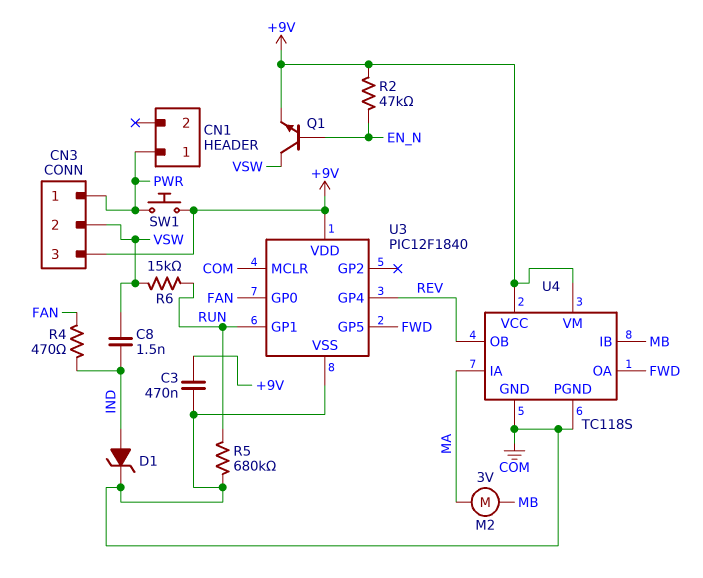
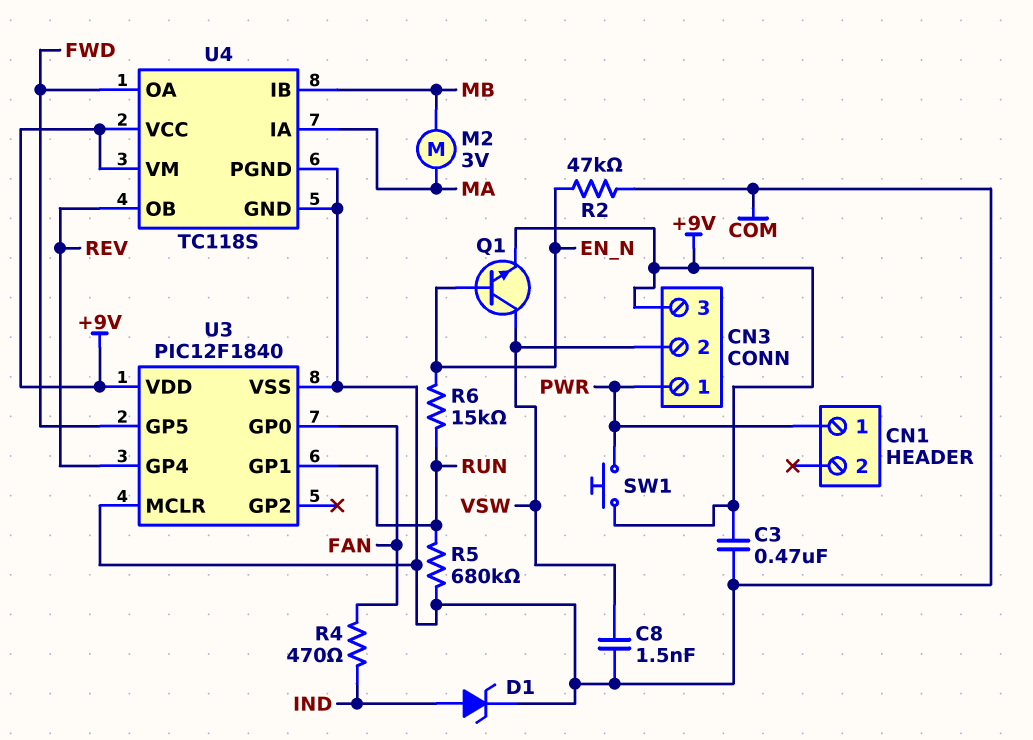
C8: 1.5nF (IND, VSW) -> 1.5nF (COM, VSW)
R2: 47k (+9V, EN_N) -> 47k (COM, EN_N)
R6: 15k (RUN, VSW) -> 15k (EN_N, RUN)

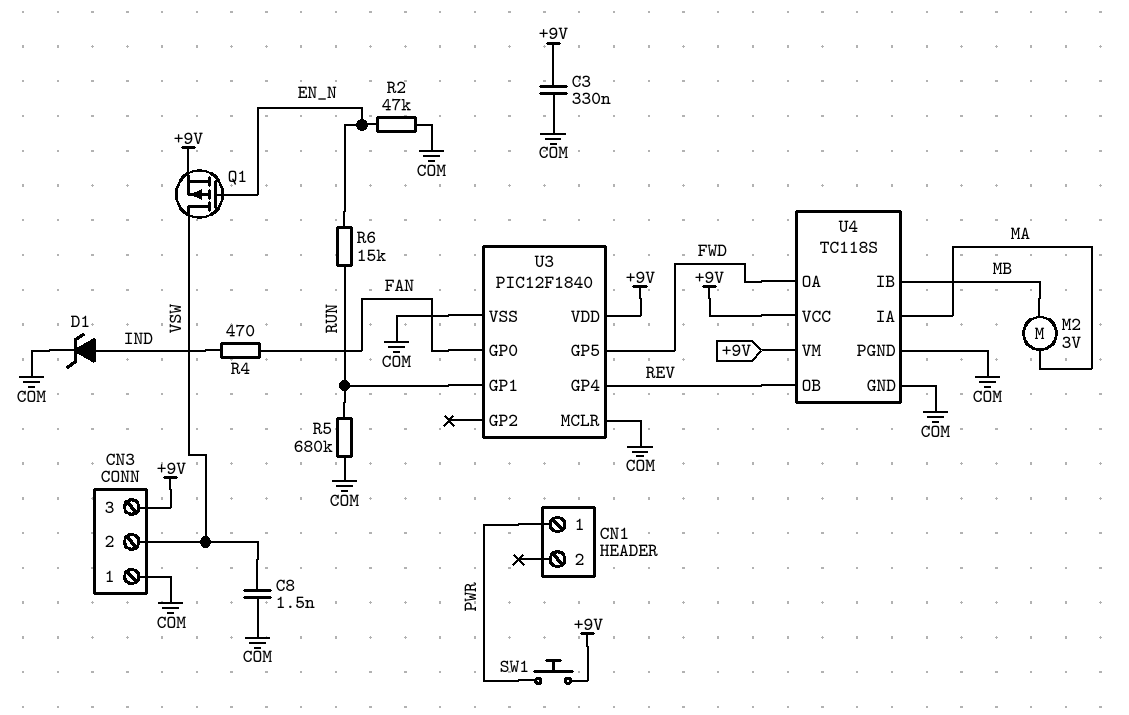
C3: 470nF (+9V, COM) -> 330nF (+9V, COM)
CN3 pin 1: PWR -> COM
Q1: NPN (B EN_N, C VSW, E +9V) -> PMOS (G EN_N, D VSW, S +9V)

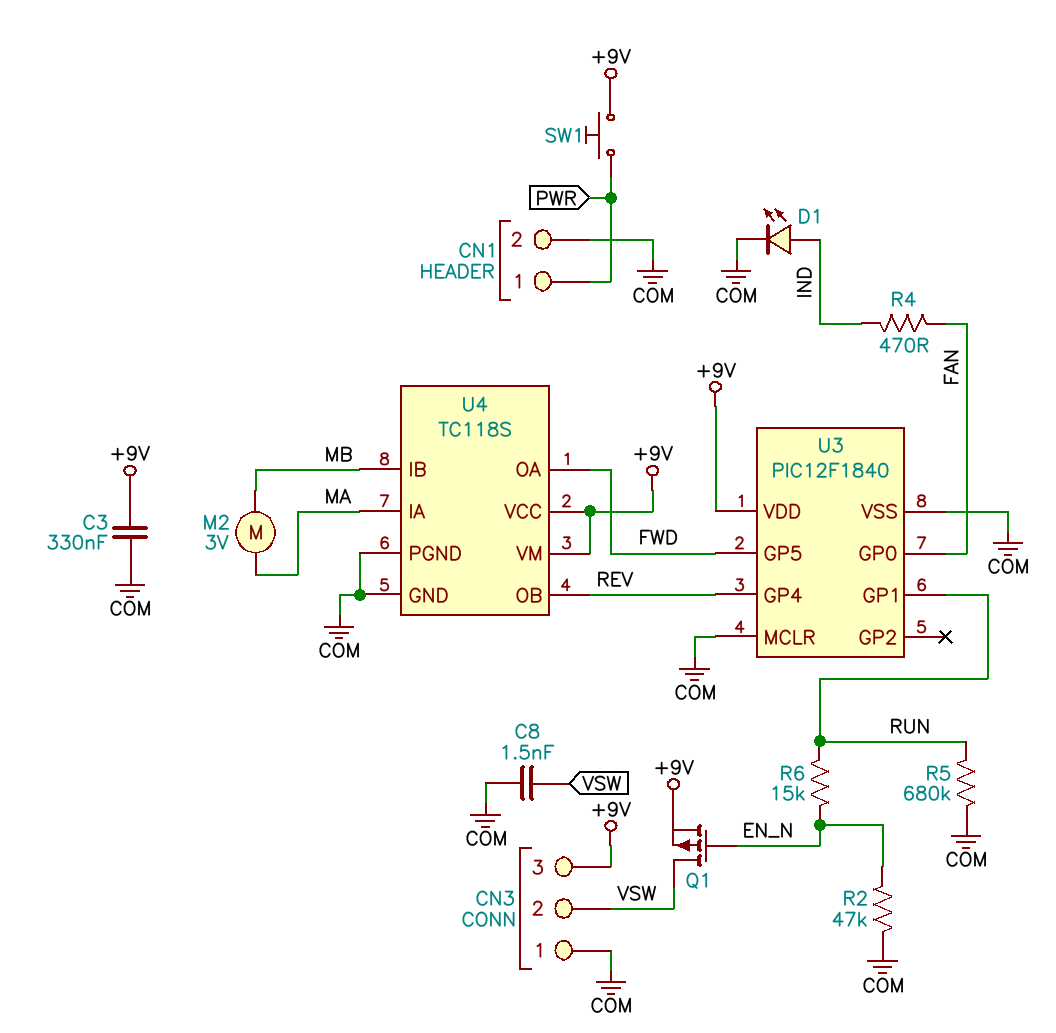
CN1 pin 2: none -> COM
D1: zener (A IND, K COM) -> LED (A IND, K COM)

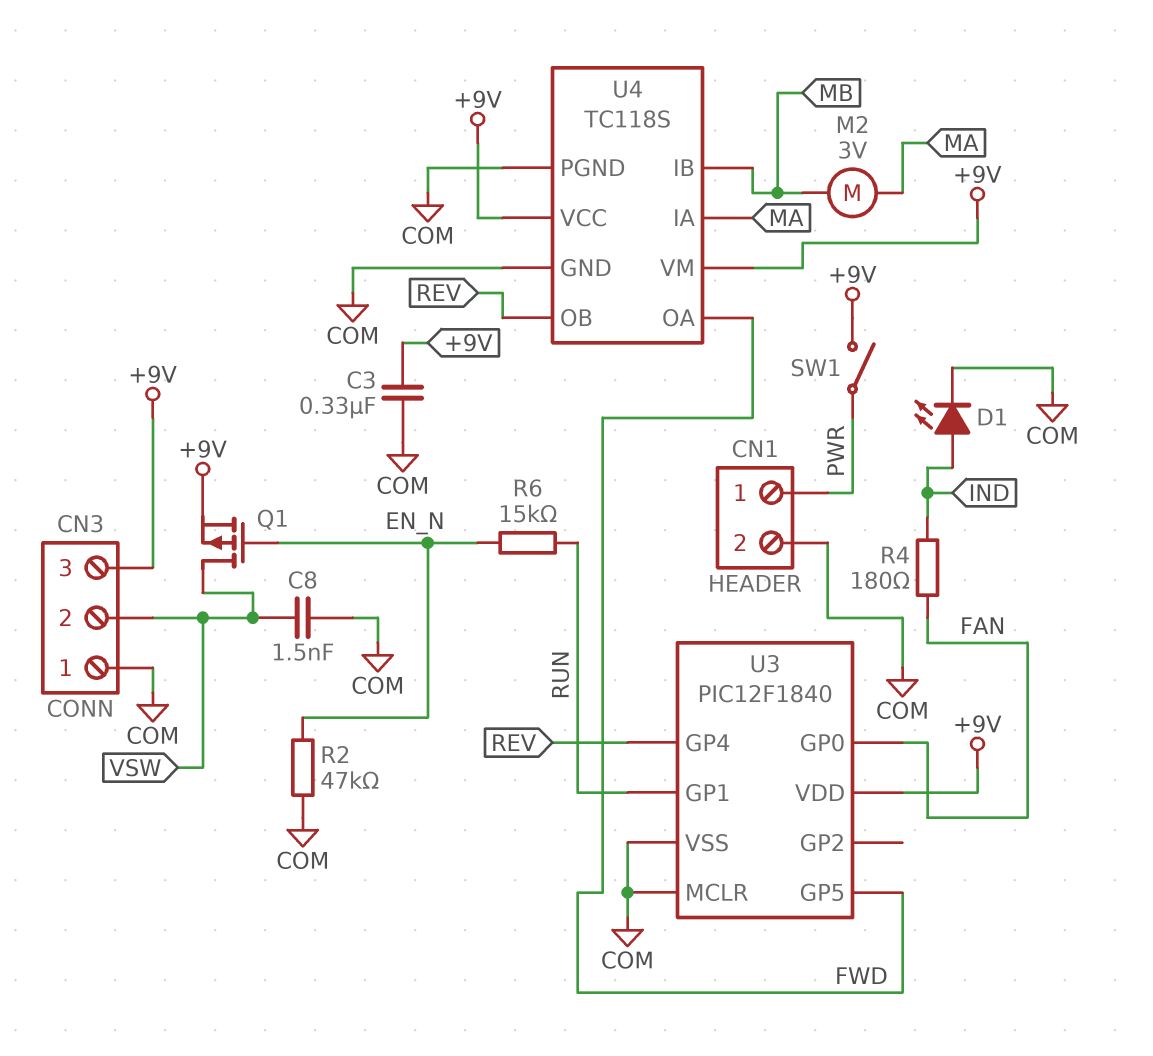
R4: 470 (FAN, IND) -> 180 (FAN, IND)
R5: 680k (COM, RUN) -> none
SW1: button (+9V, PWR) -> switch (+9V, PWR)

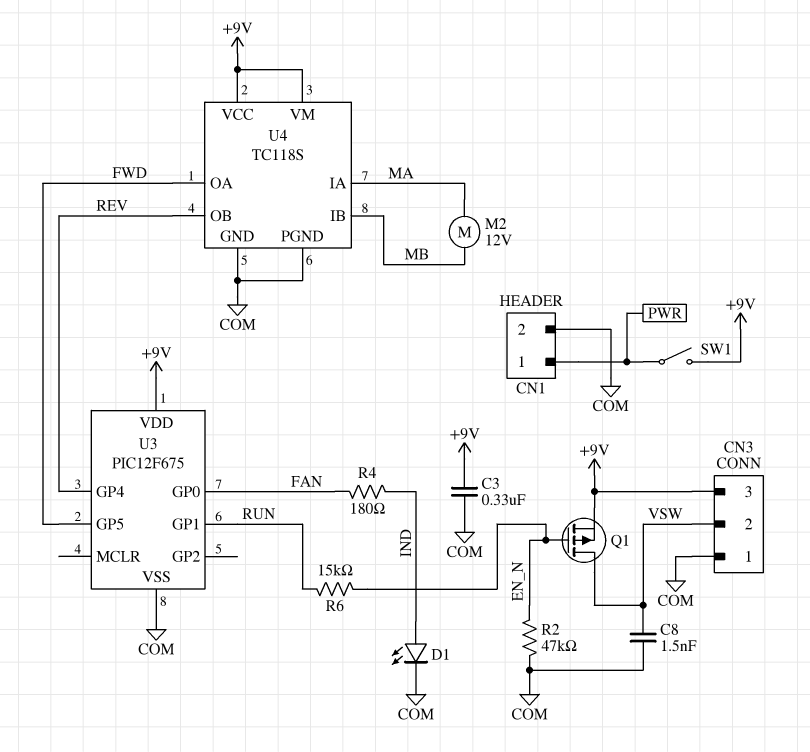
M2: motor 3V (MA, MB) -> motor 12V (MA, MB)
U3: PIC12F1840 -> PIC12F675
U3 pin MCLR: COM -> none

